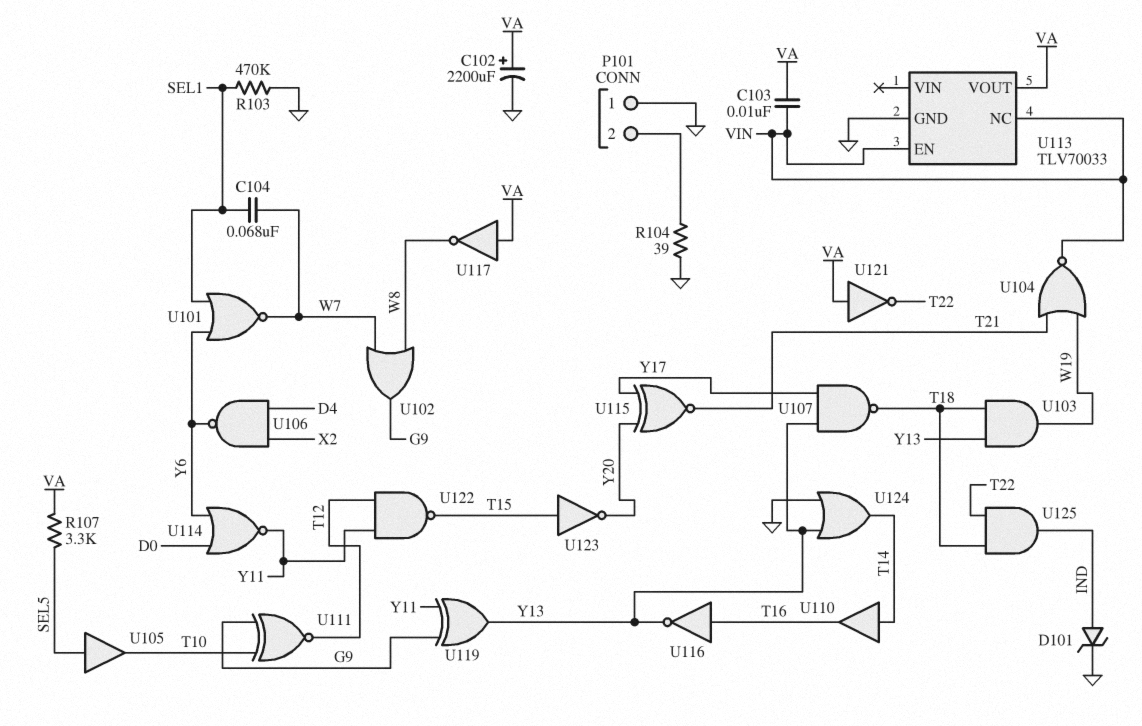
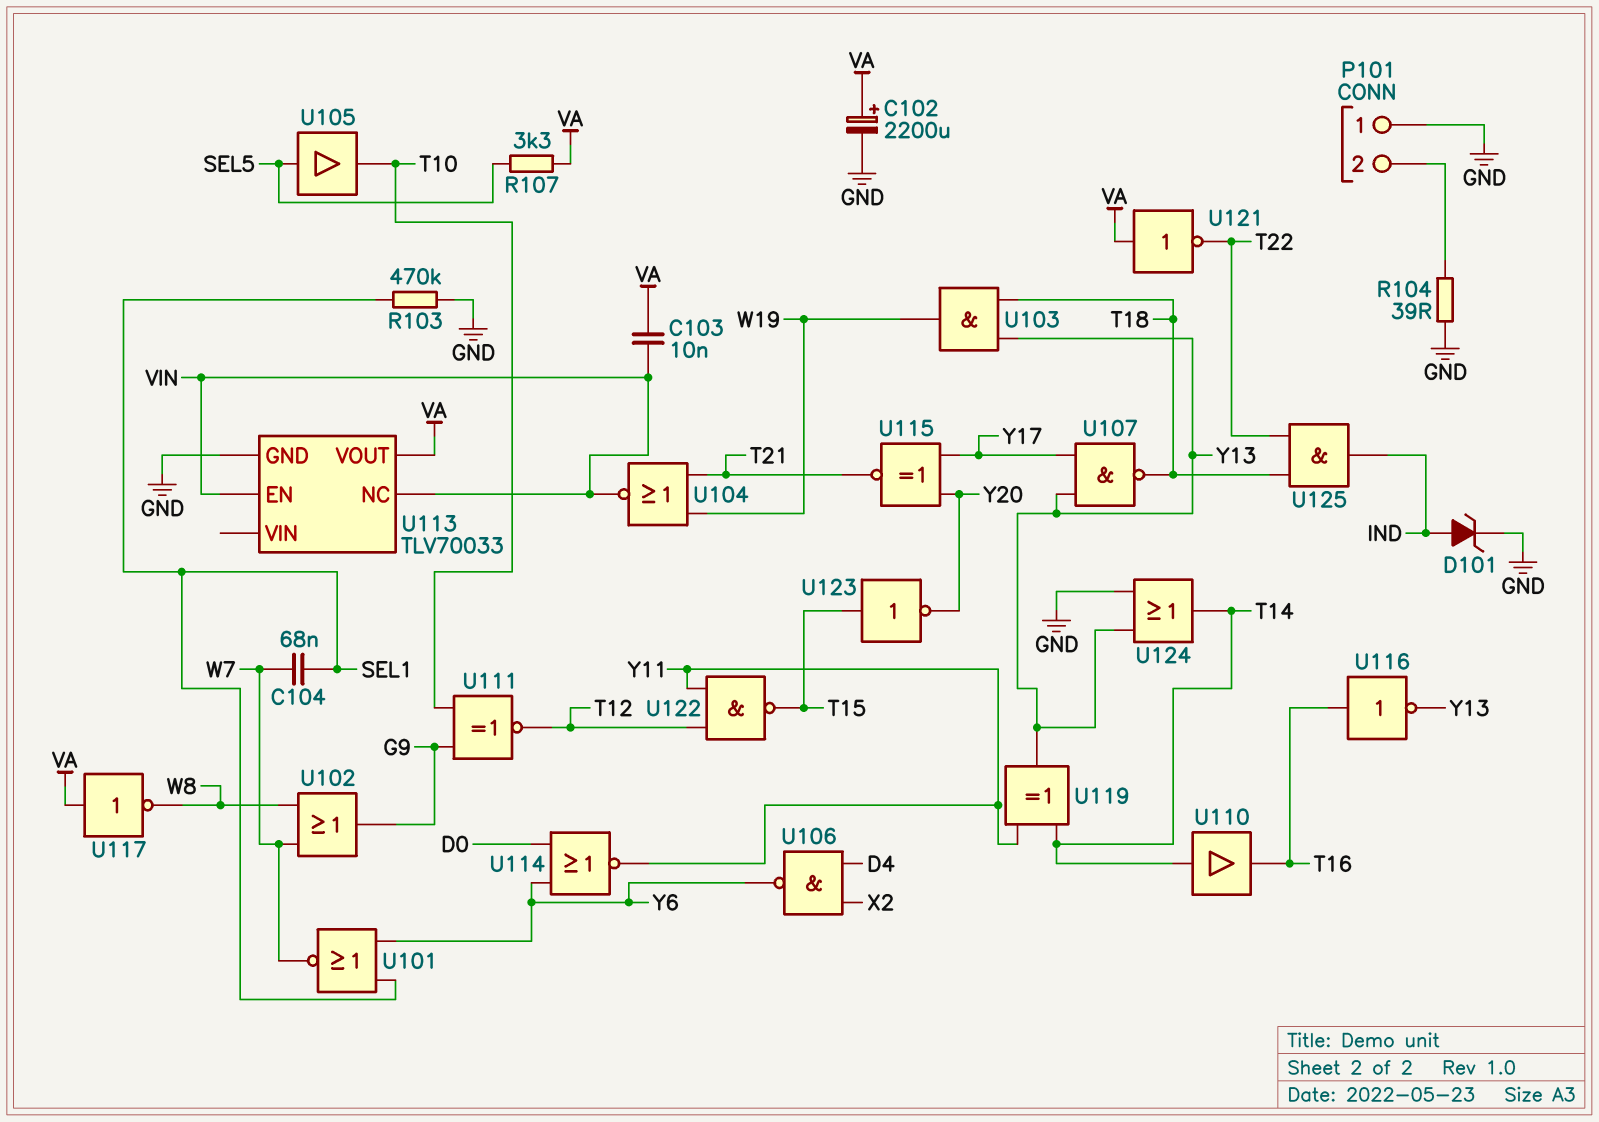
U119: XOR (in G9, in Y11, out Y13) -> XOR (in T14, in Y11, out Y13)

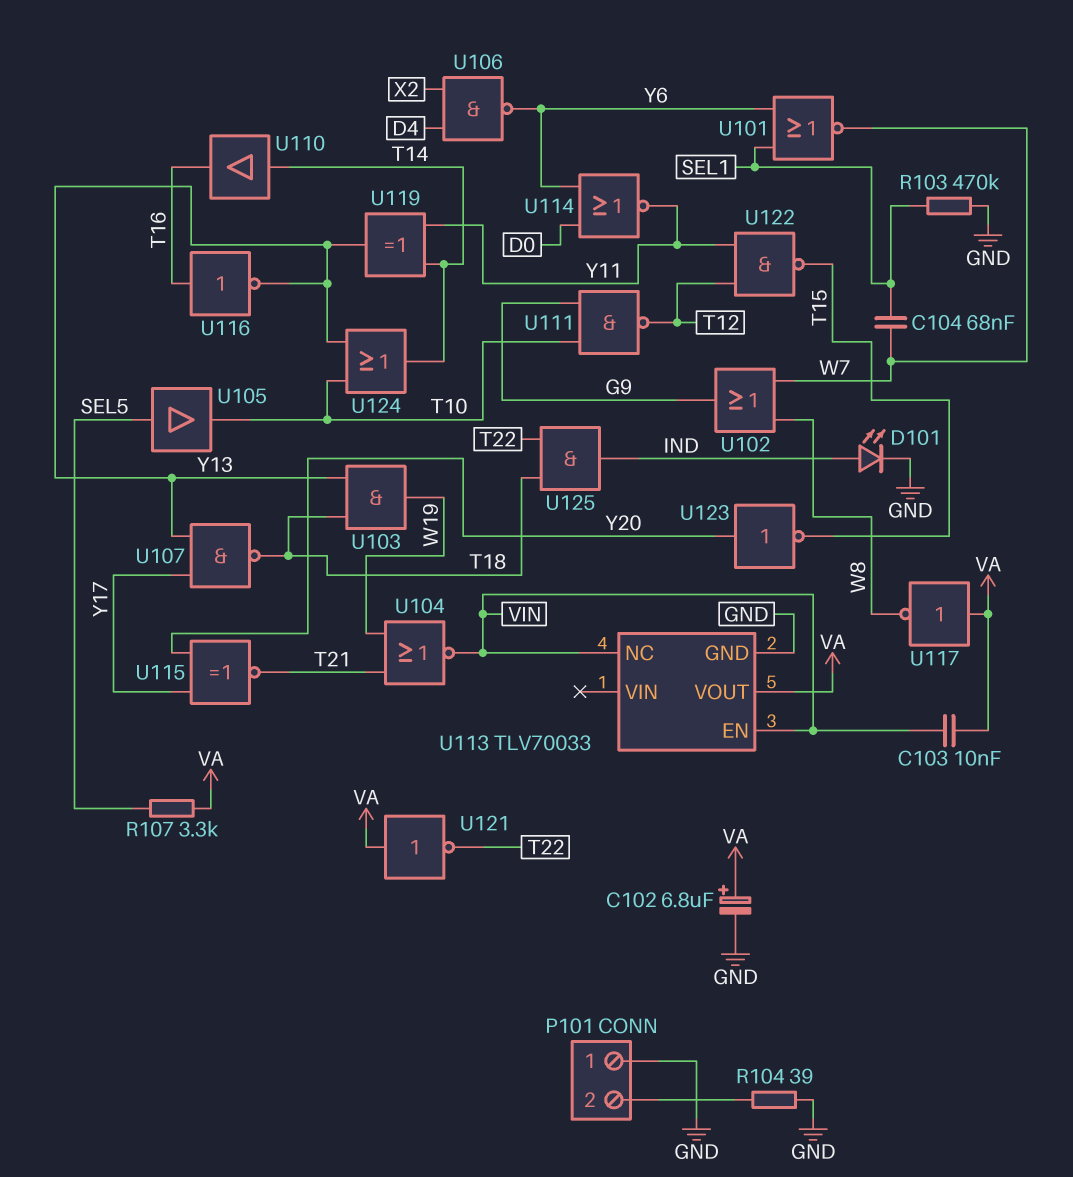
C102: 2200uF (plus VA, minus GND) -> 6.8uF (plus VA, minus GND)
D101: zener (A IND, K GND) -> LED (A IND, K GND)
U111: XNOR (in G9, in T10, out T12) -> NAND (in G9, in T10, out T12)
U123: NOT (in T15, out Y20) -> NOT (in Y20, out T15)
U124: OR (in GND, in Y13, out T14) -> OR (in T10, in Y13, out T14)

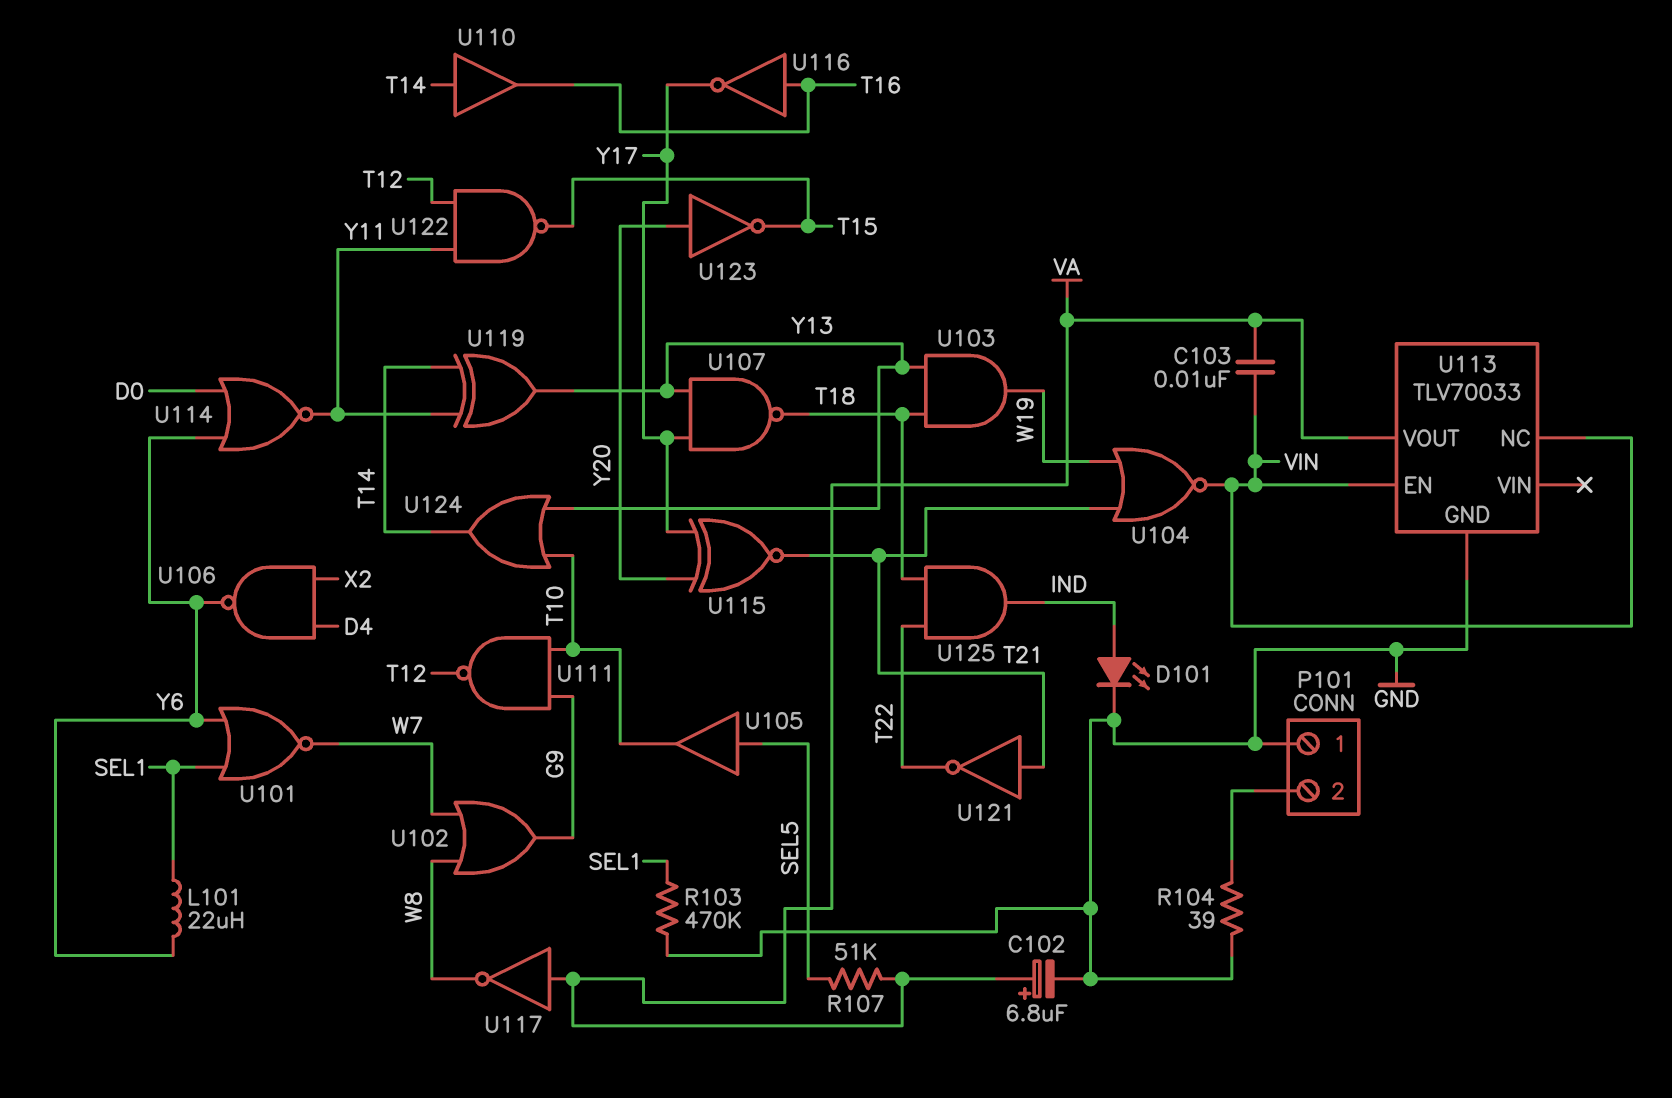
C104: 68nF (SEL1, W7) -> none
L101: none -> 22uH (SEL1, Y6)
R107: 3.3k (SEL5, VA) -> 51k (SEL5, VA)
U116: NOT (in T16, out Y13) -> NOT (in T16, out Y17)
U121: NOT (in VA, out T22) -> NOT (in T21, out T22)

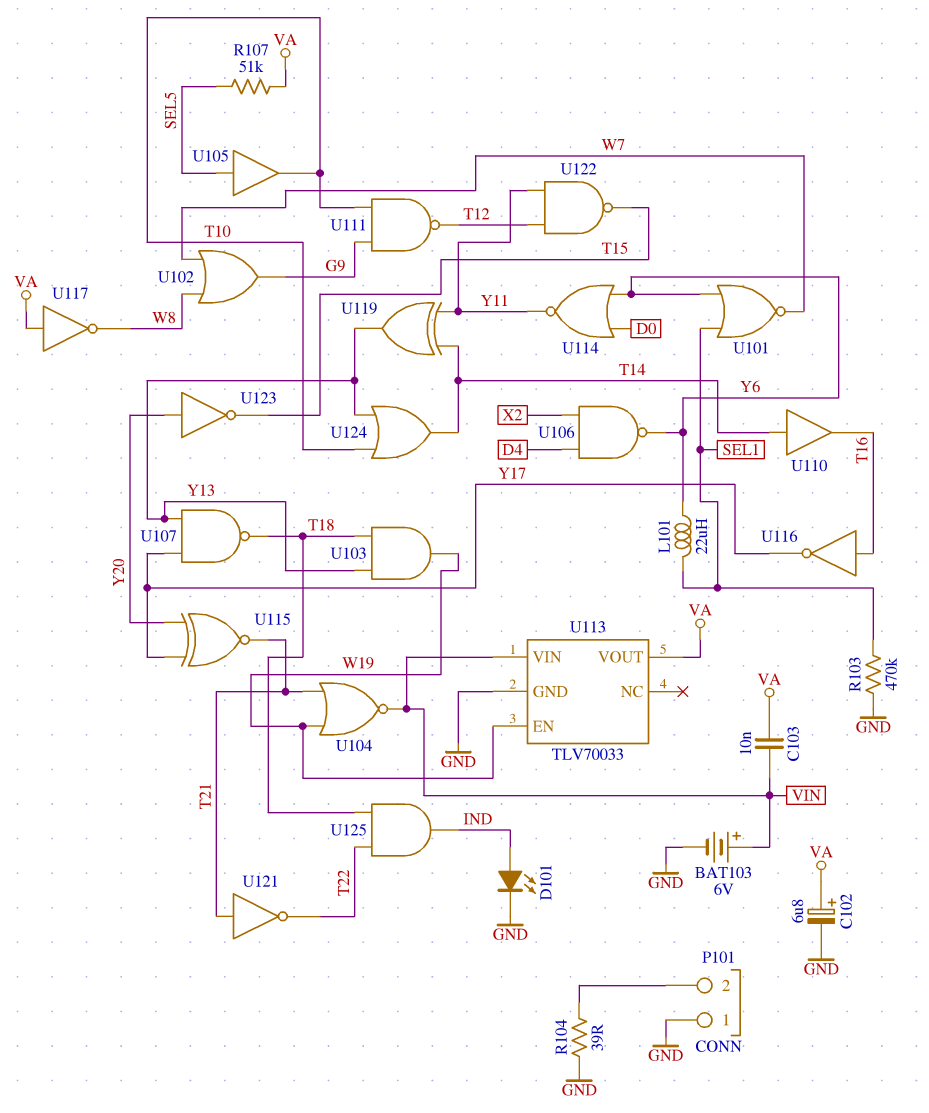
BAT103: none -> 6V (plus VIN, minus GND)
U113 pin EN: VIN -> W19
U113 pin NC: VIN -> none
U113 pin VIN: none -> VIN

